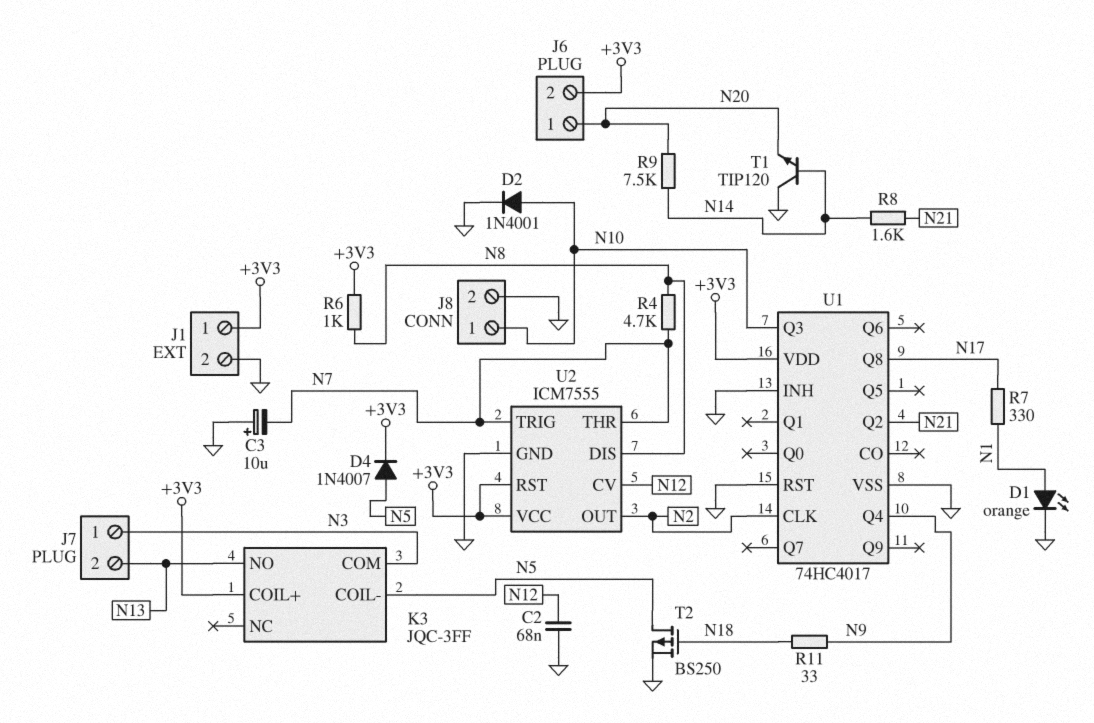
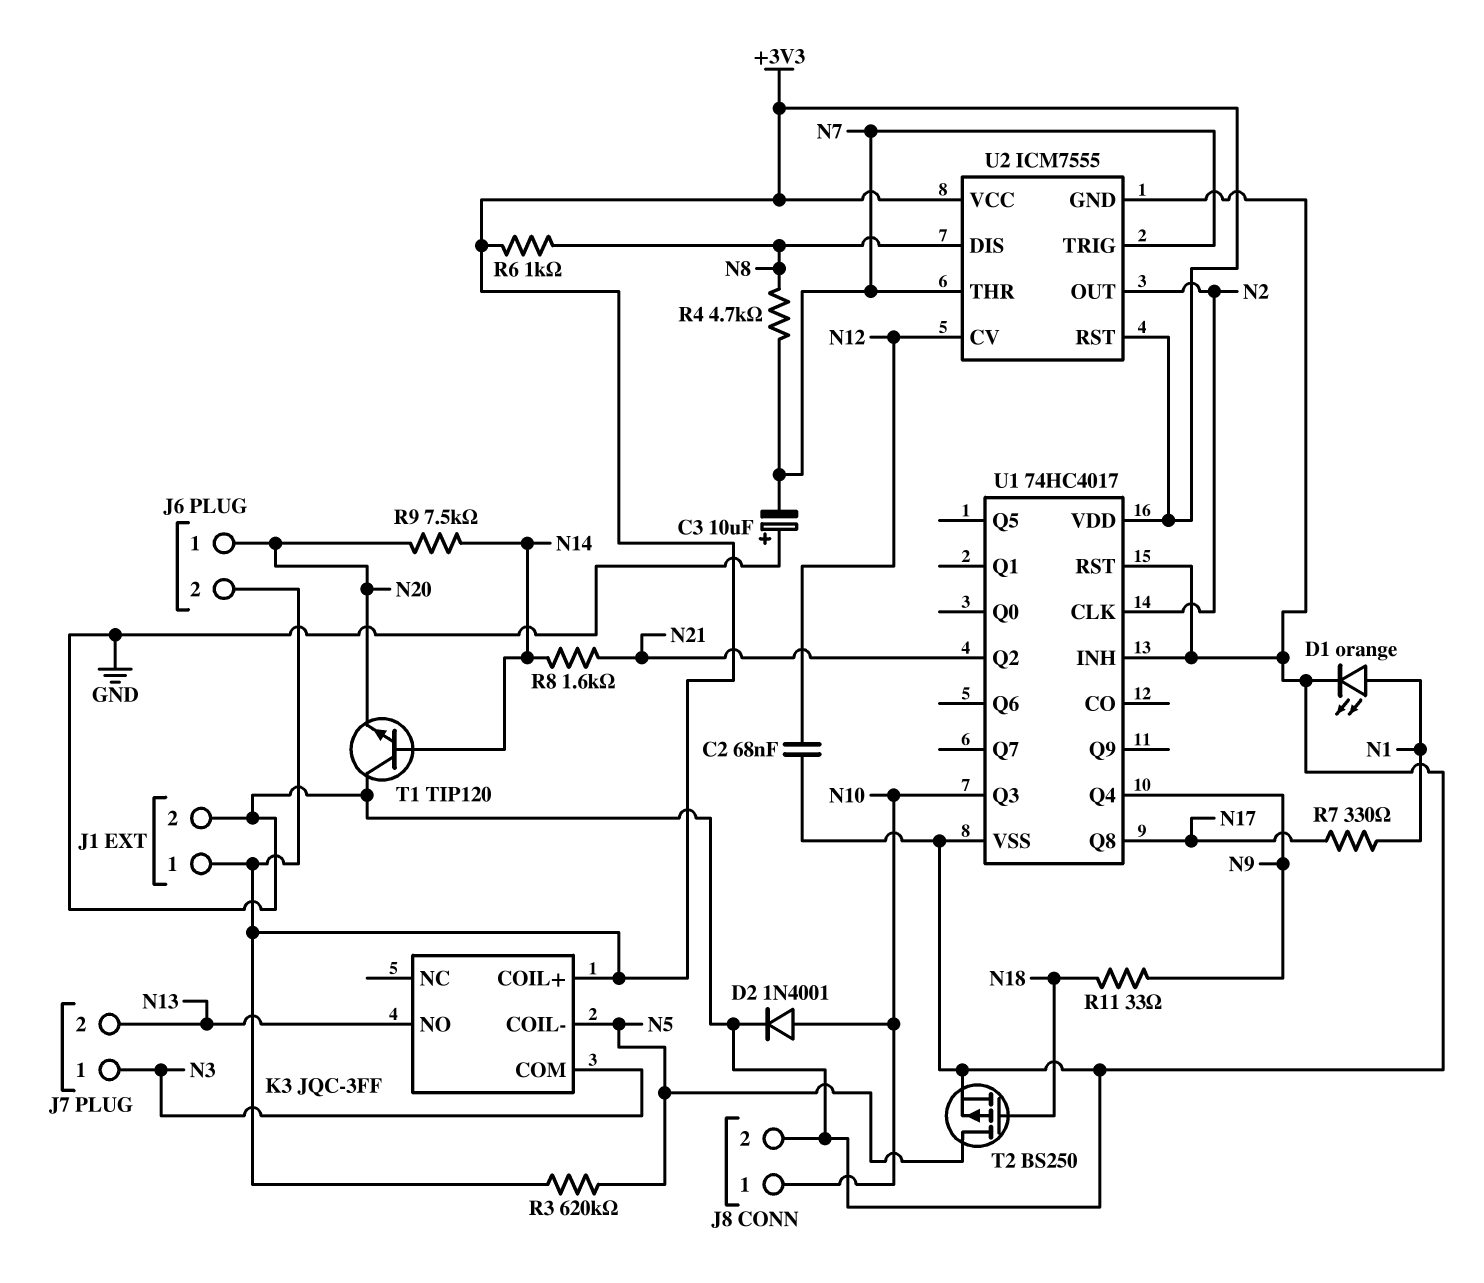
D4: diode 1N4007 (A N5, K +3V3) -> none
R3: none -> 620k (+3V3, N5)

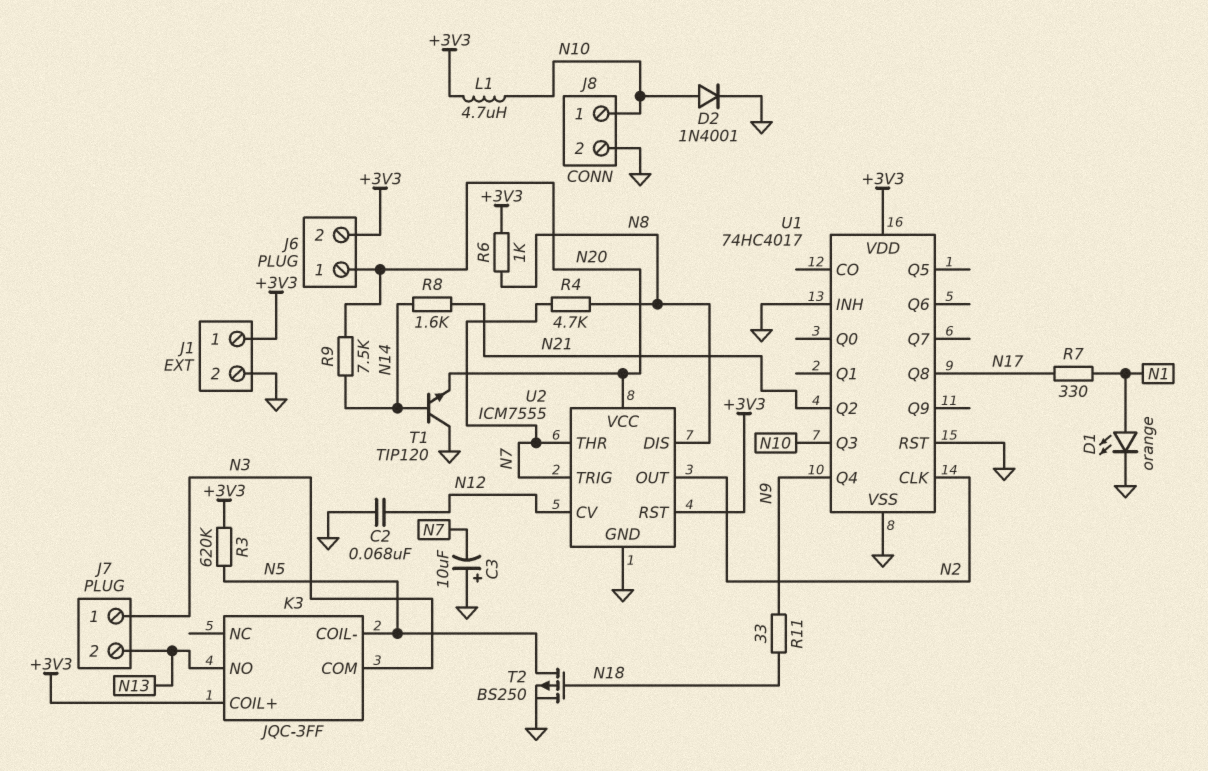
L1: none -> 4.7uH (+3V3, N10)
U2 pin VCC: +3V3 -> N20

